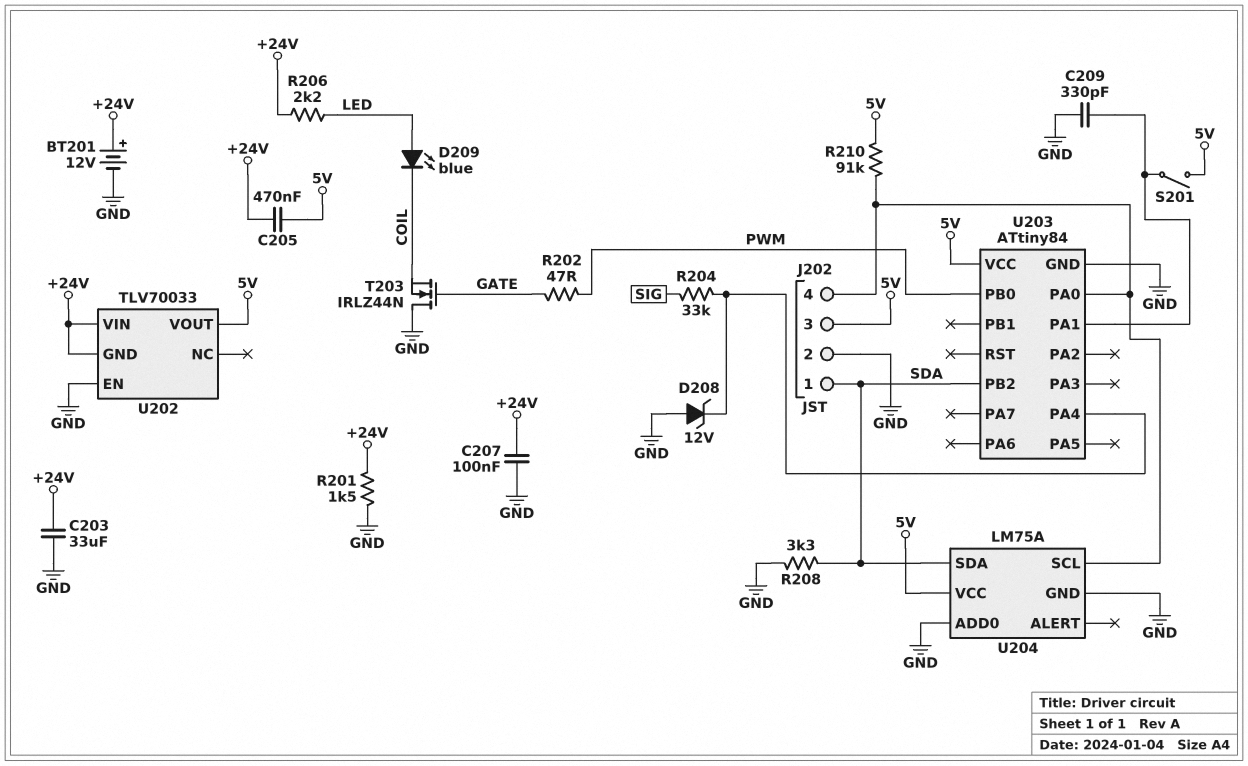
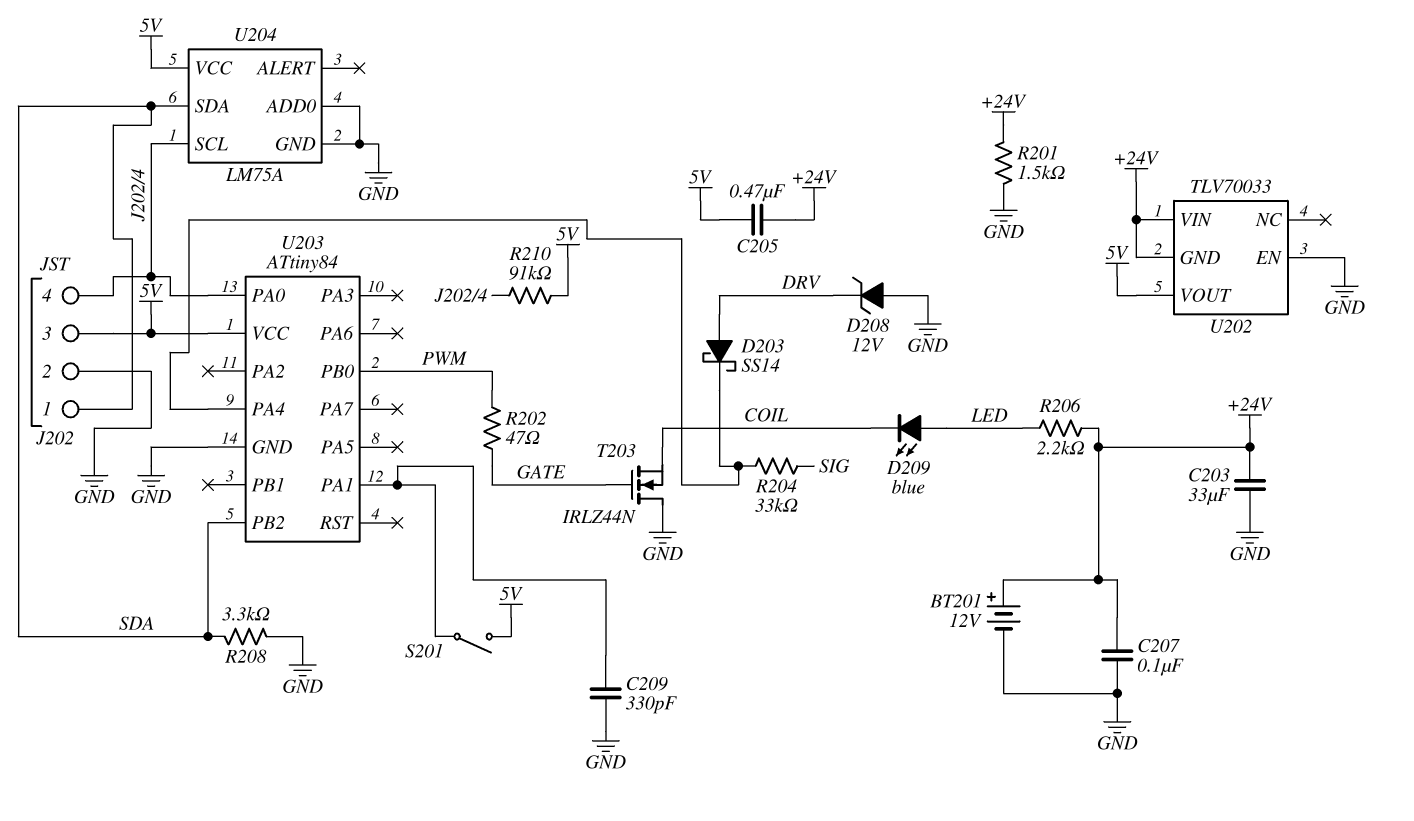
D203: none -> schottky SS14 (A DRV, K U203/PA4)
D208: zener 12V (A GND, K U203/PA4) -> zener 12V (A GND, K DRV)

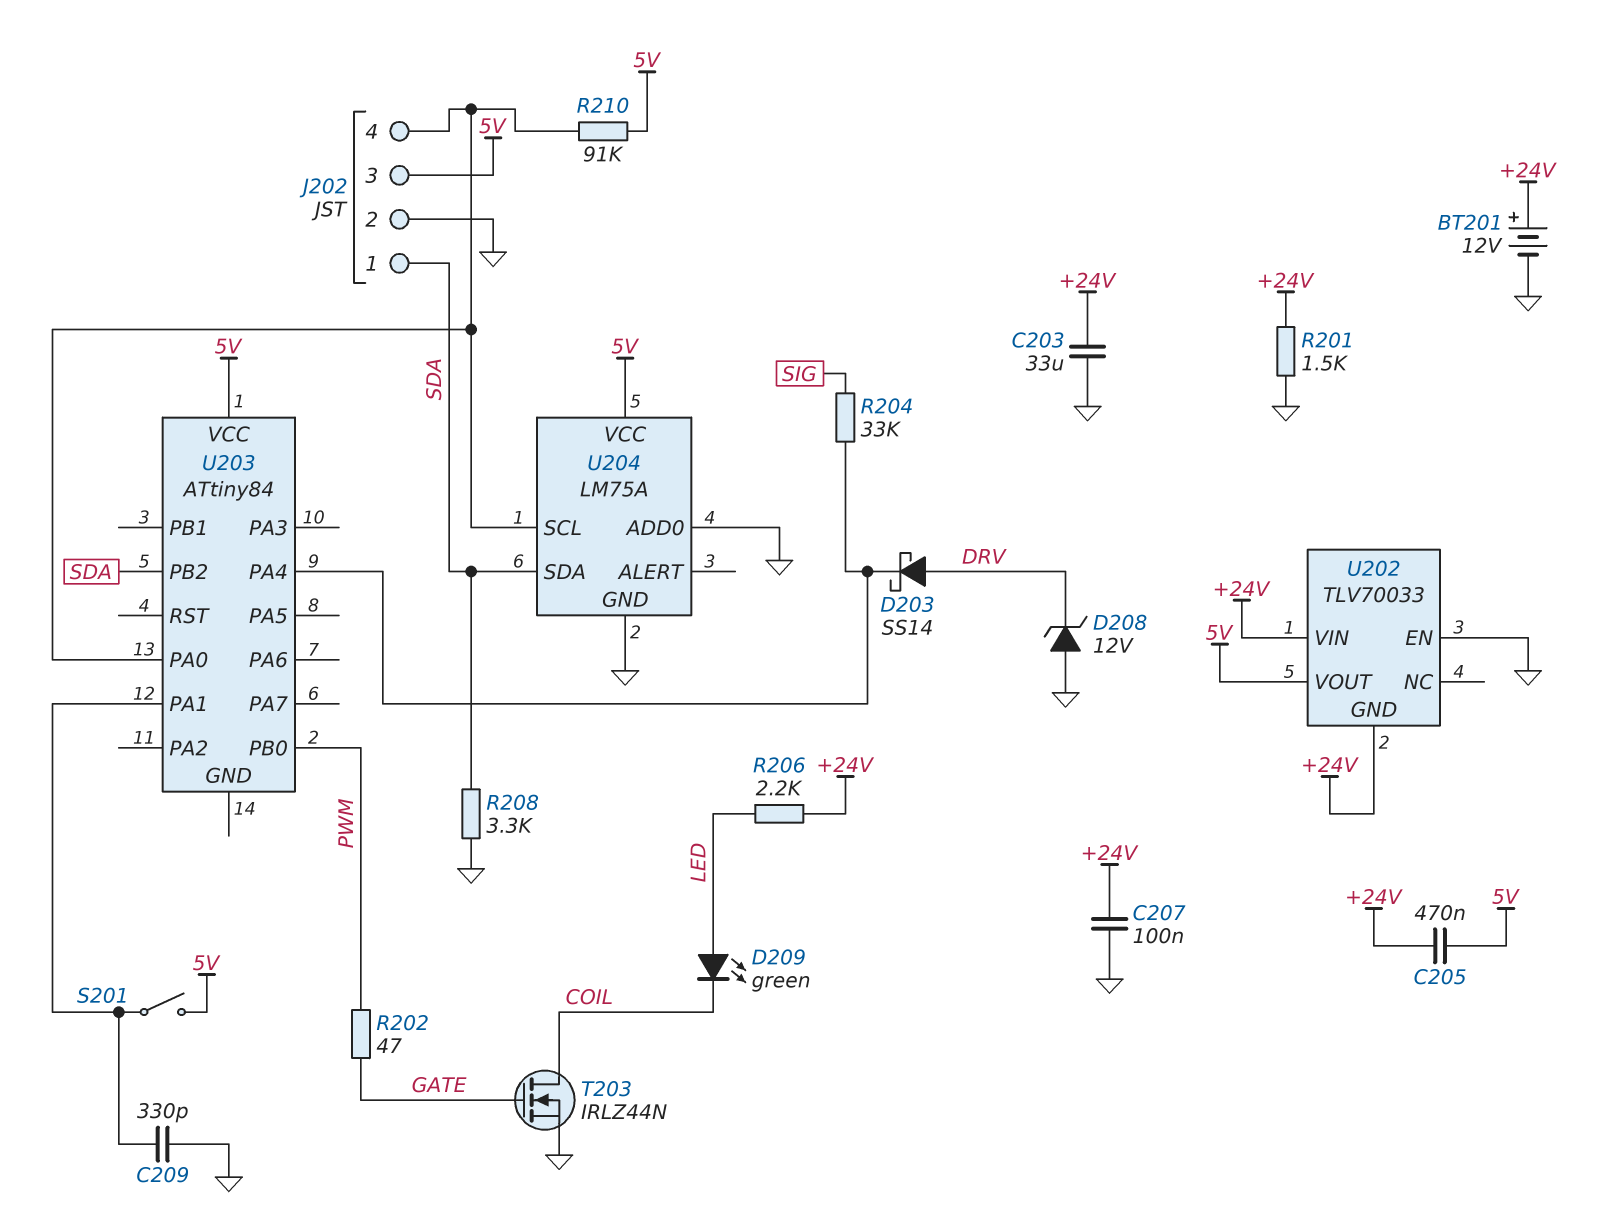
D209: LED blue (A LED, K COIL) -> LED green (A LED, K COIL)
T203: NMOS IRLZ44N (G GATE, D GND, S COIL) -> NMOS IRLZ44N (G GATE, D COIL, S GND)
U203 pin GND: GND -> none

